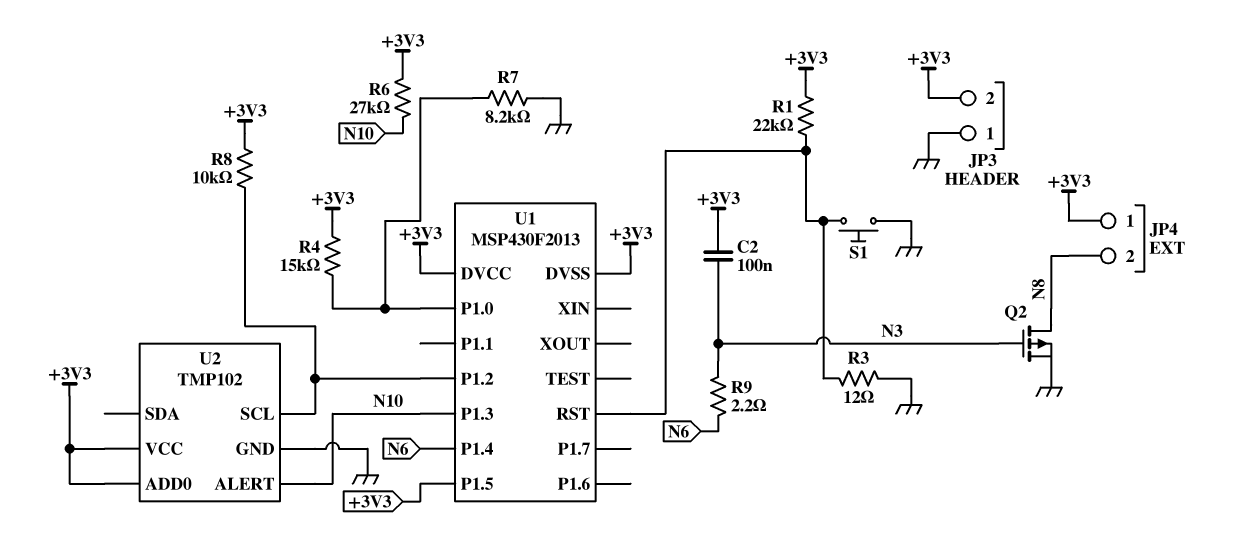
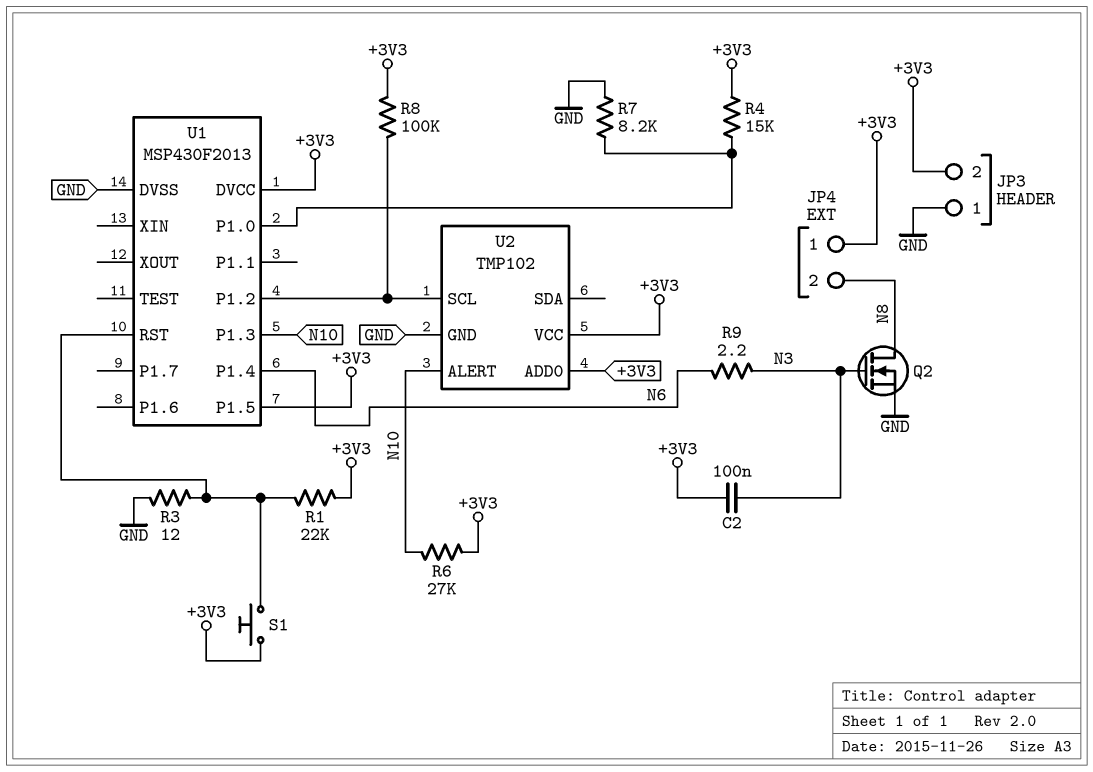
Q2: PMOS (G N3, D N8, S GND) -> NMOS (G N3, D N8, S GND)
R8: 10k (+3V3, U1/P1.2) -> 100k (+3V3, U1/P1.2)
S1: button (GND, U1/RST) -> button (+3V3, U1/RST)
U1 pin DVSS: +3V3 -> GND

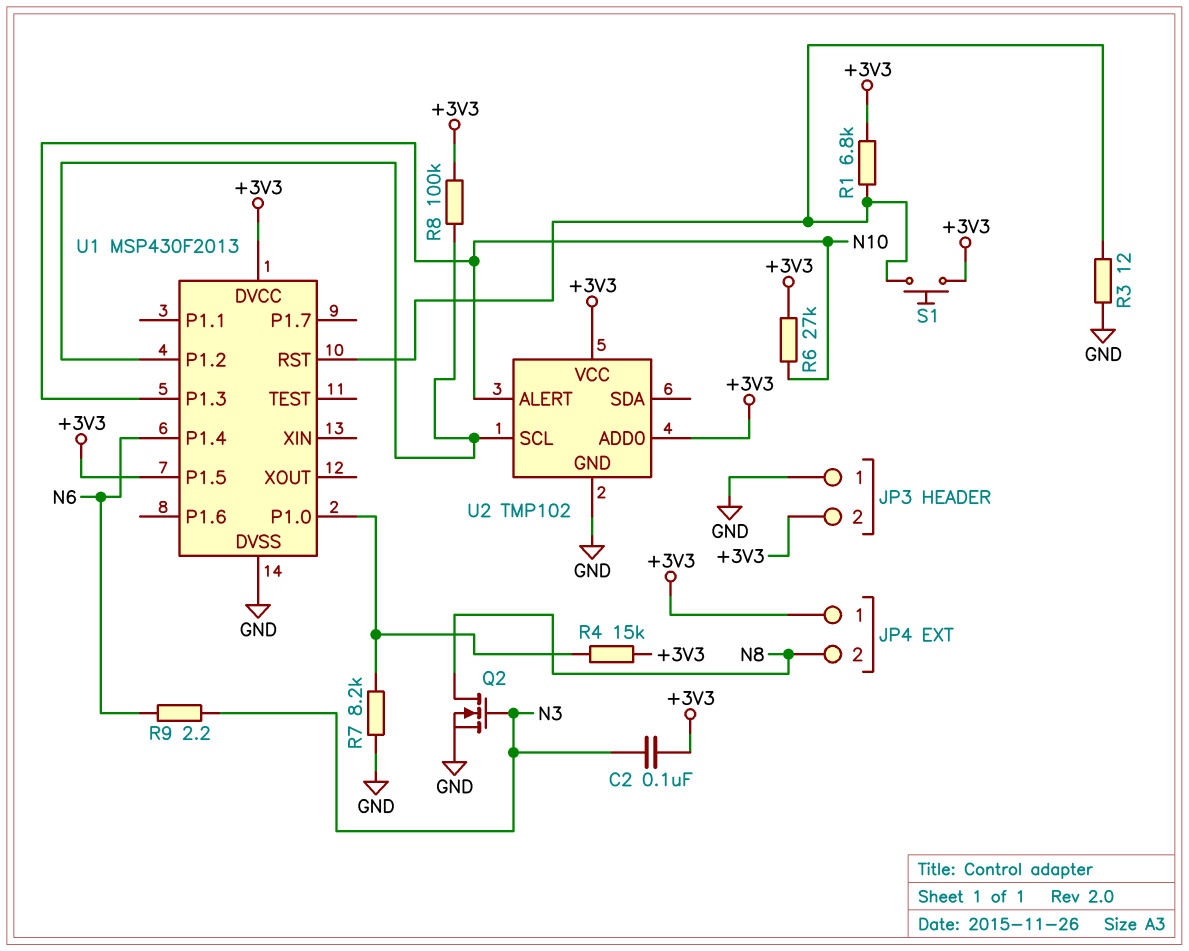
R1: 22k (+3V3, U1/RST) -> 6.8k (+3V3, U1/RST)

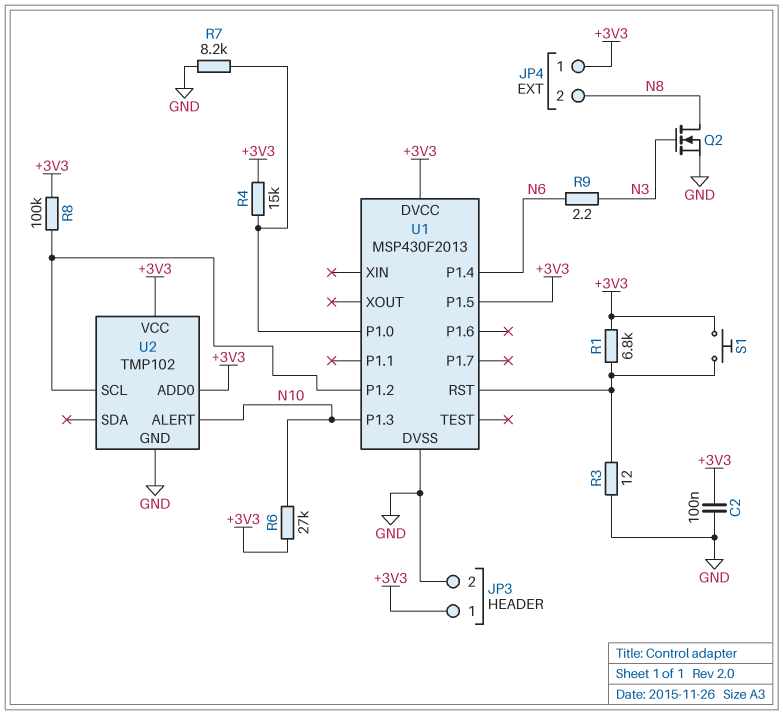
C2: 100nF (+3V3, N3) -> 100nF (+3V3, GND)
JP3 pin 1: GND -> +3V3
JP3 pin 2: +3V3 -> GND

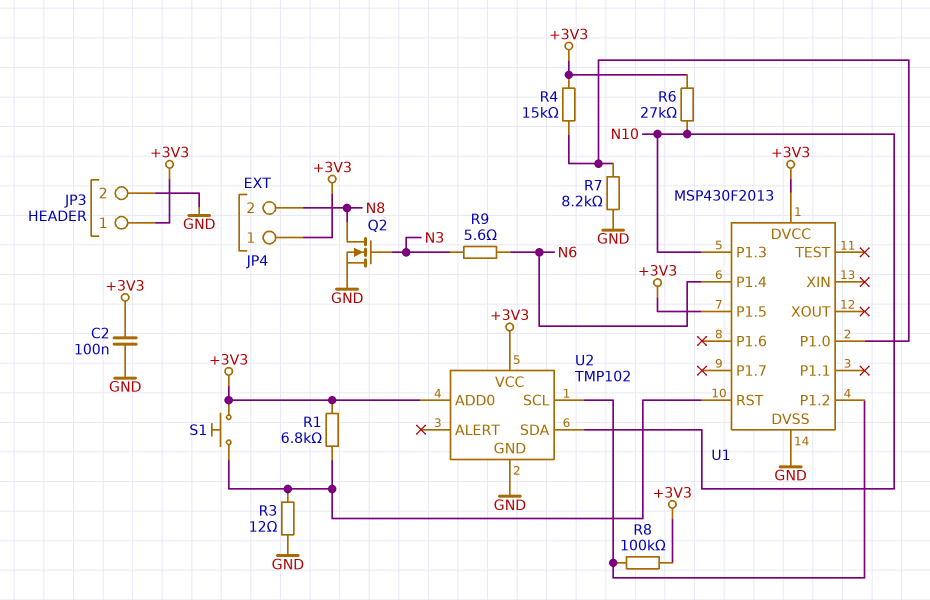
R9: 2.2 (N3, N6) -> 5.6 (N3, N6)
U2 pin ALERT: N10 -> none
U2 pin SDA: none -> N10

